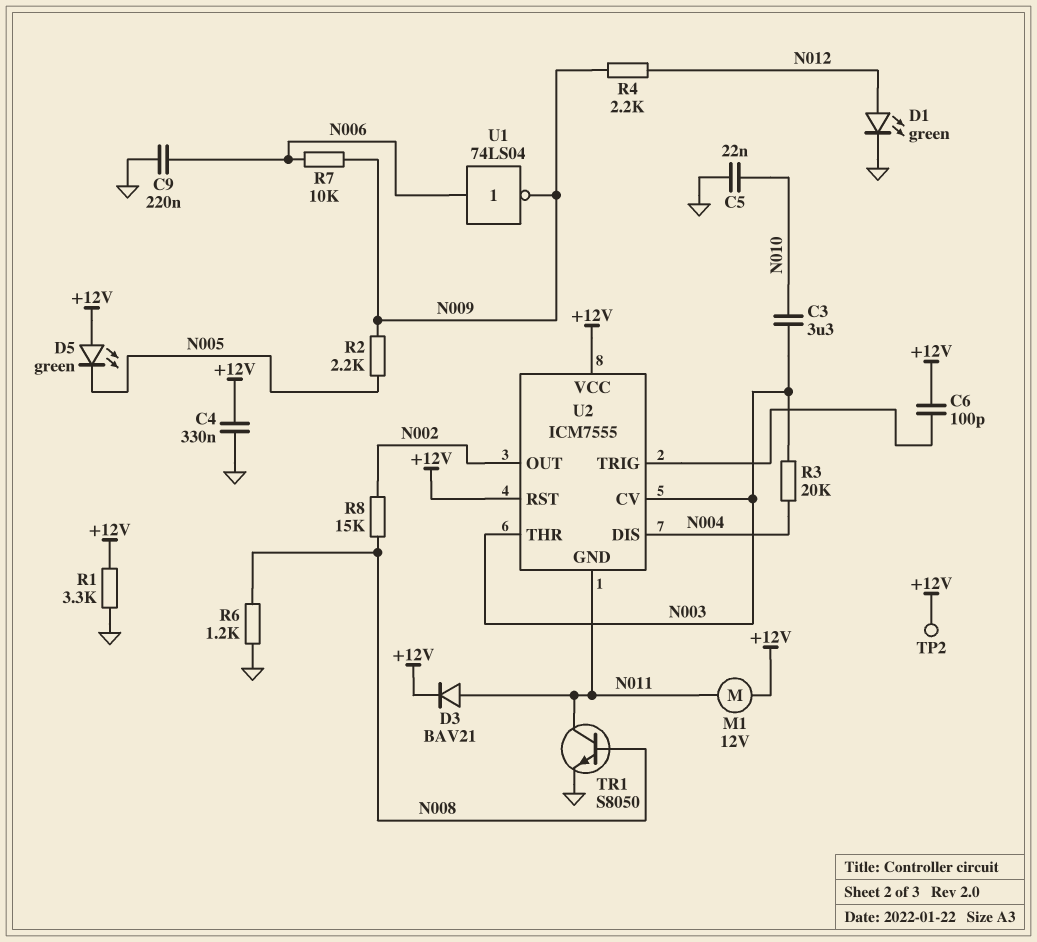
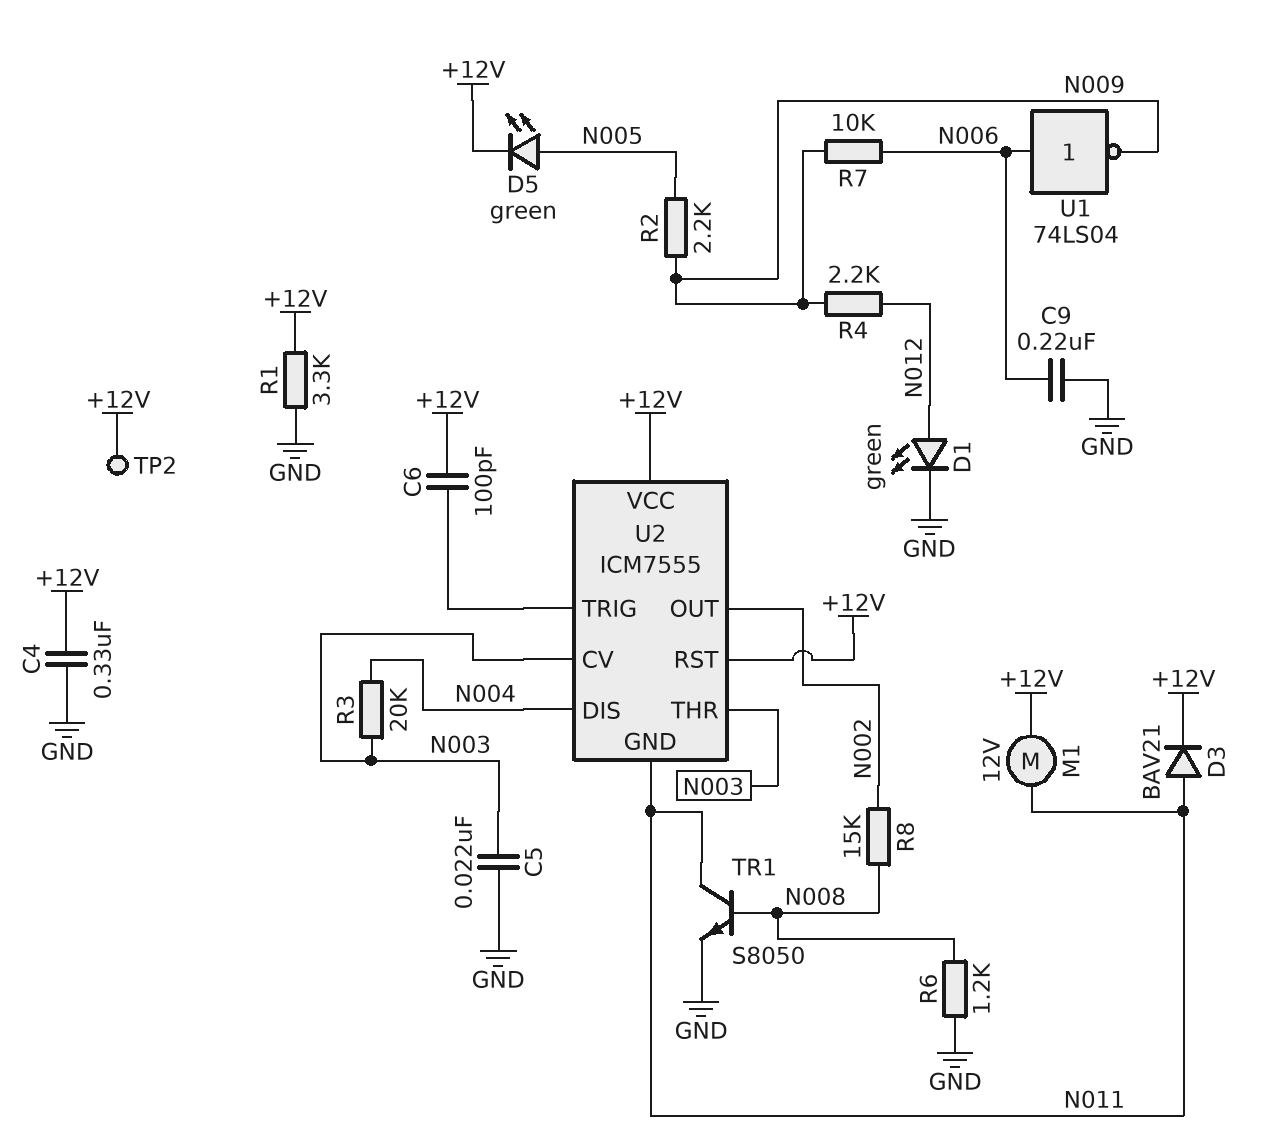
C3: 3.3uF (N003, N010) -> none
C5: 22nF (GND, N010) -> 22nF (GND, N003)
D5: LED green (A +12V, K N005) -> LED green (A N005, K +12V)

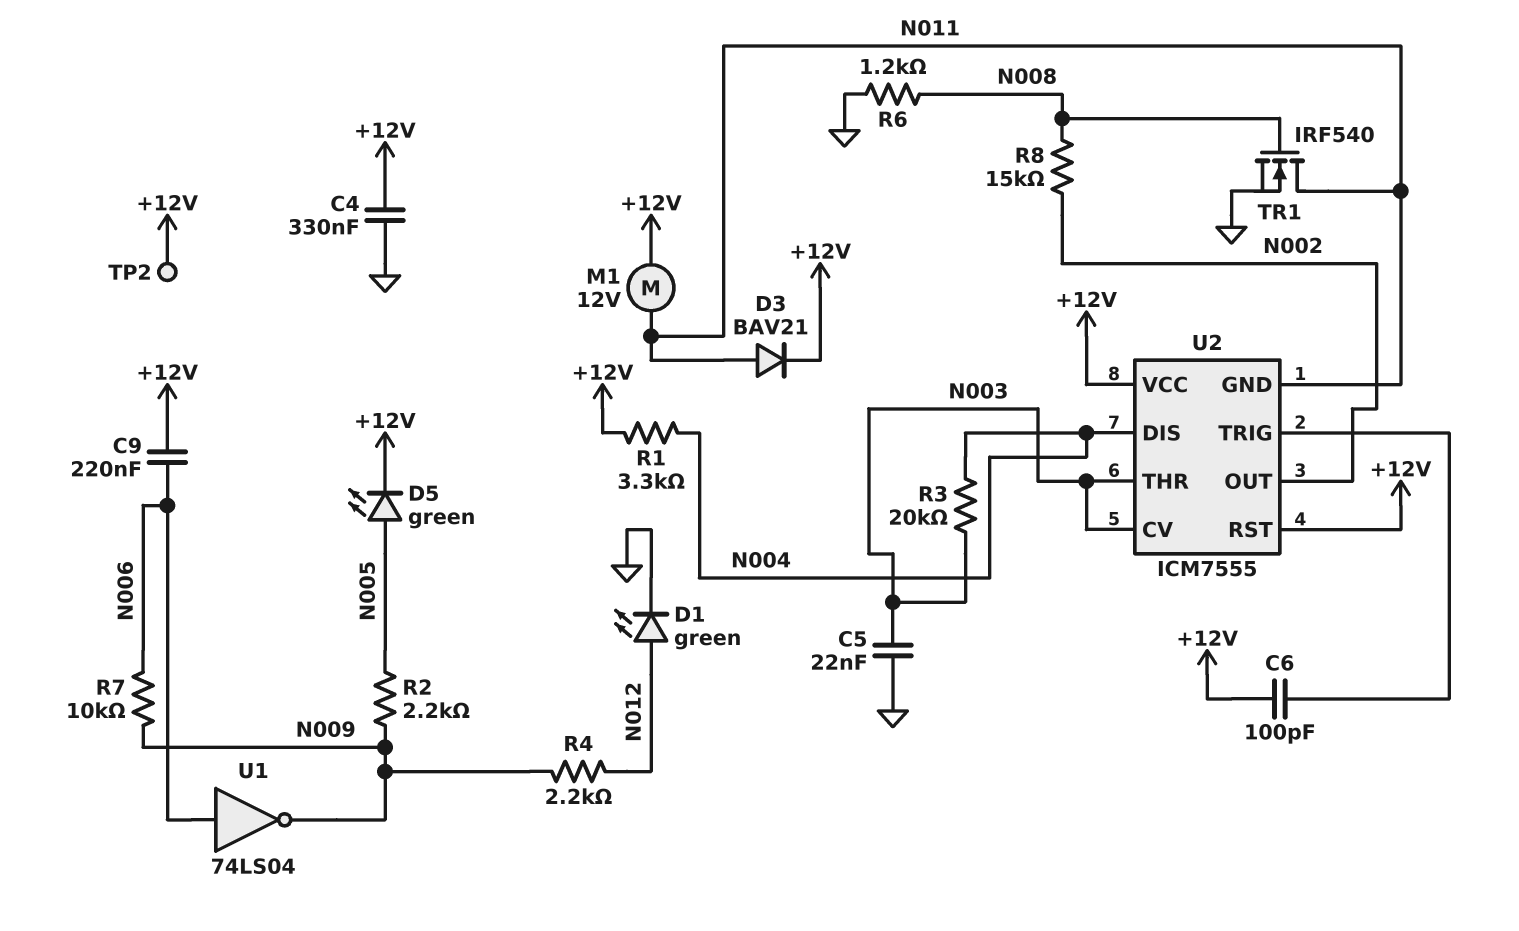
C9: 220nF (GND, N006) -> 220nF (+12V, N006)
R1: 3.3k (+12V, GND) -> 3.3k (+12V, N004)
TR1: NPN S8050 (B N008, C N011, E GND) -> NMOS IRF540 (G N008, D N011, S GND)

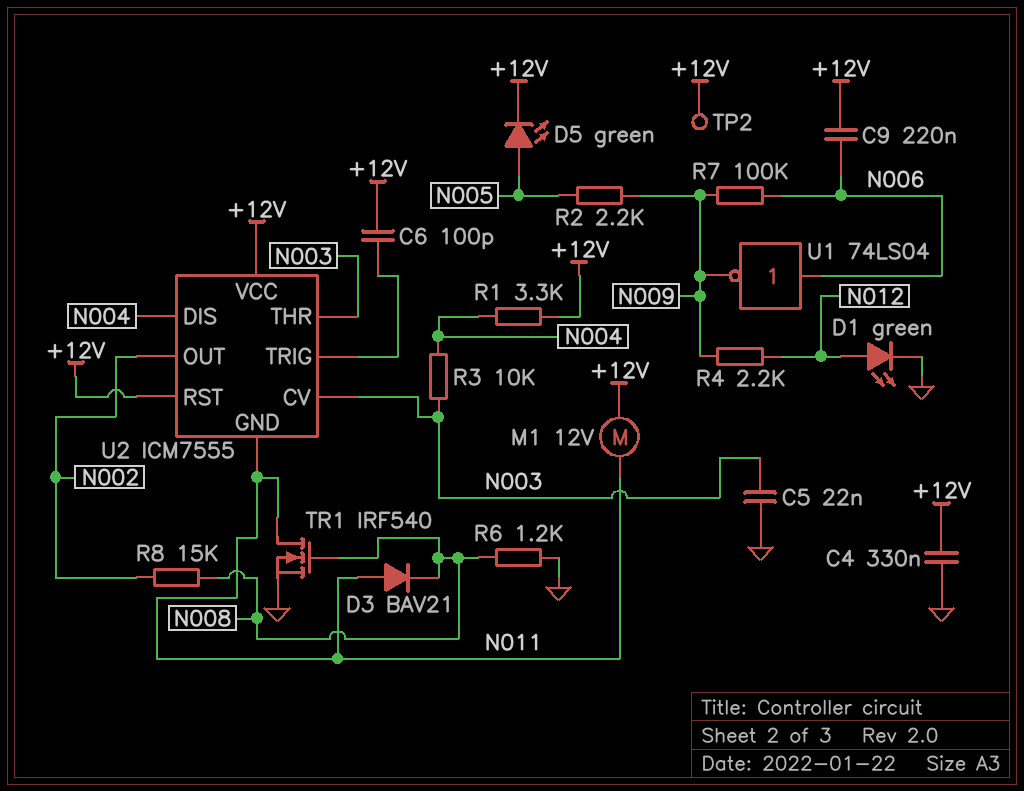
D3: diode BAV21 (A N011, K +12V) -> diode BAV21 (A N011, K N008)
R3: 20k (N003, N004) -> 10k (N003, N004)
R7: 10k (N006, N009) -> 100k (N006, N009)

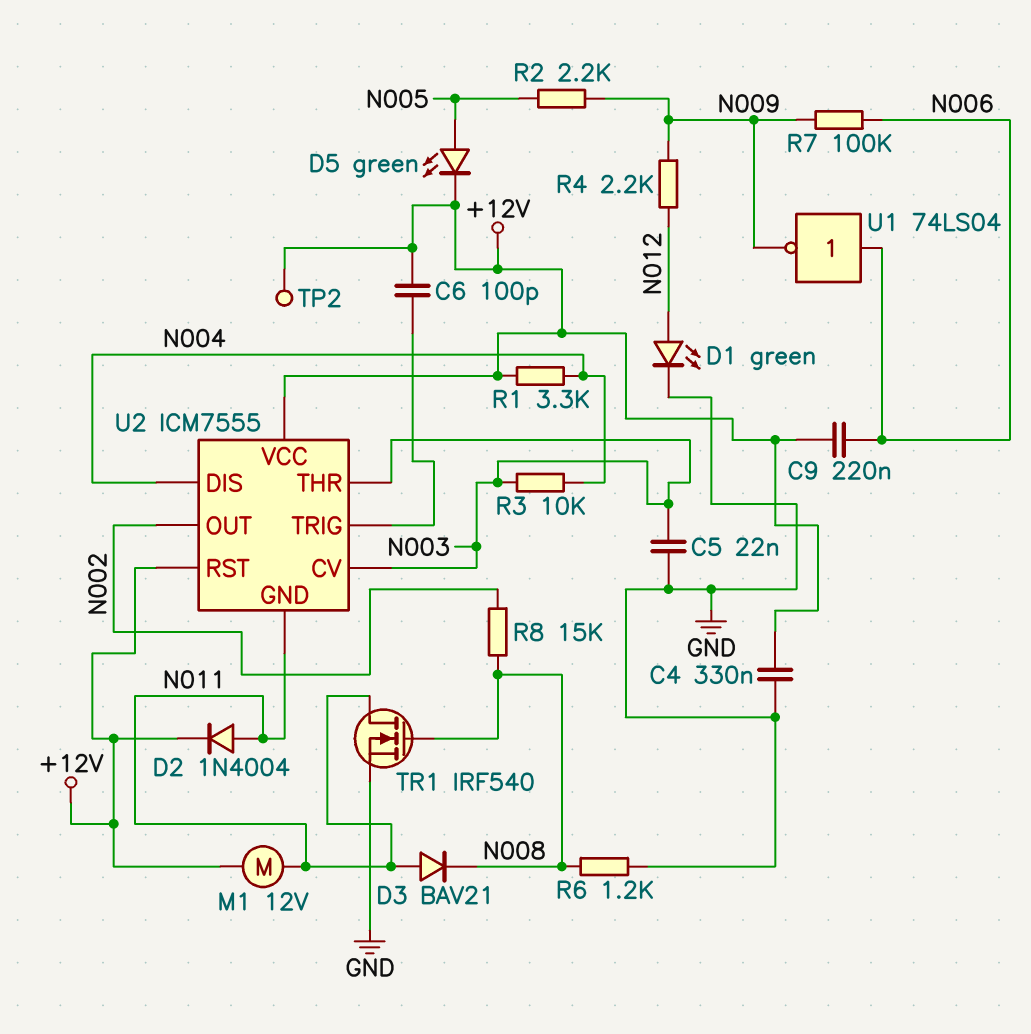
D2: none -> diode 1N4004 (A N011, K +12V)

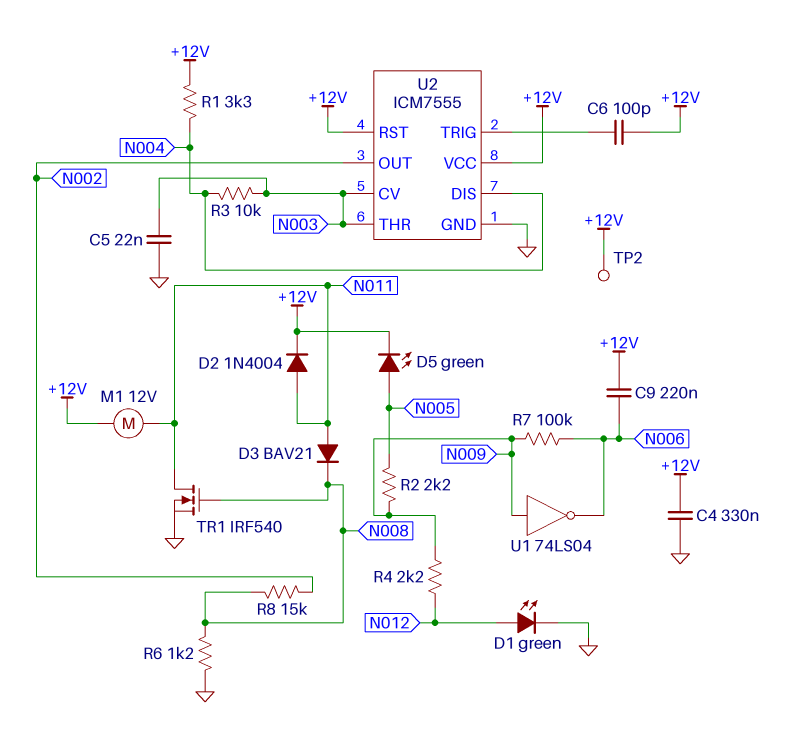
U1: NOT 74LS04 (in N006, out N009) -> NOT 74LS04 (in N009, out N006)
U2 pin GND: N011 -> GND

